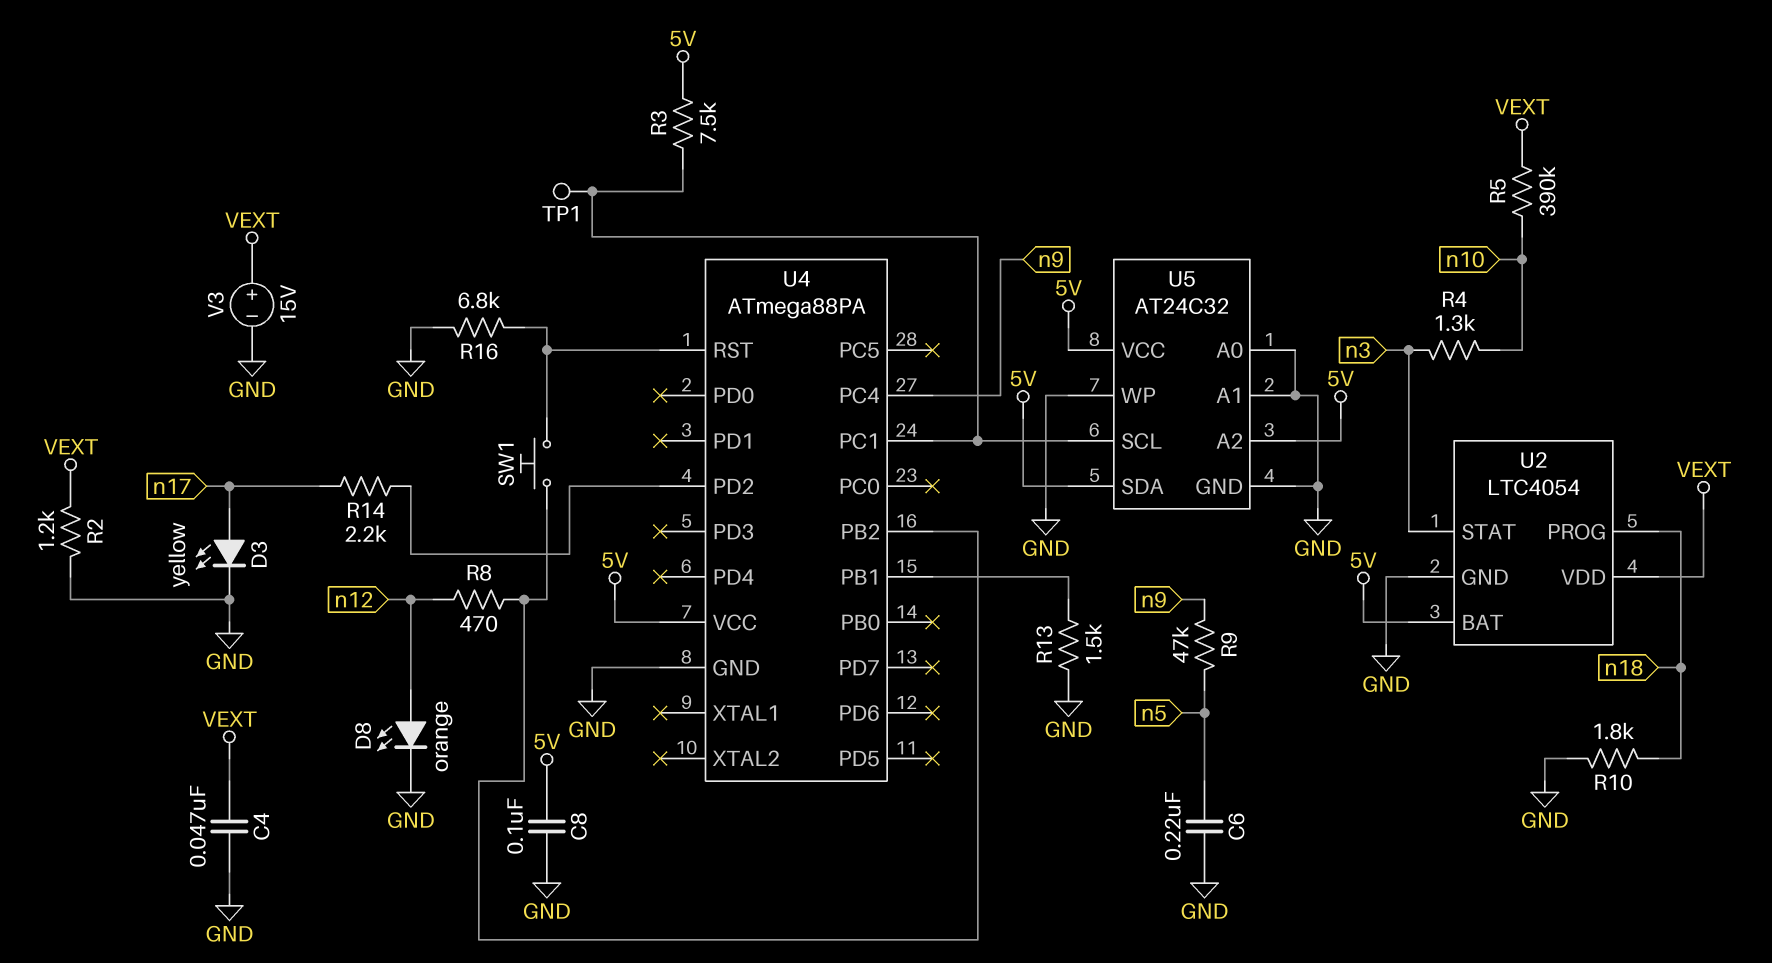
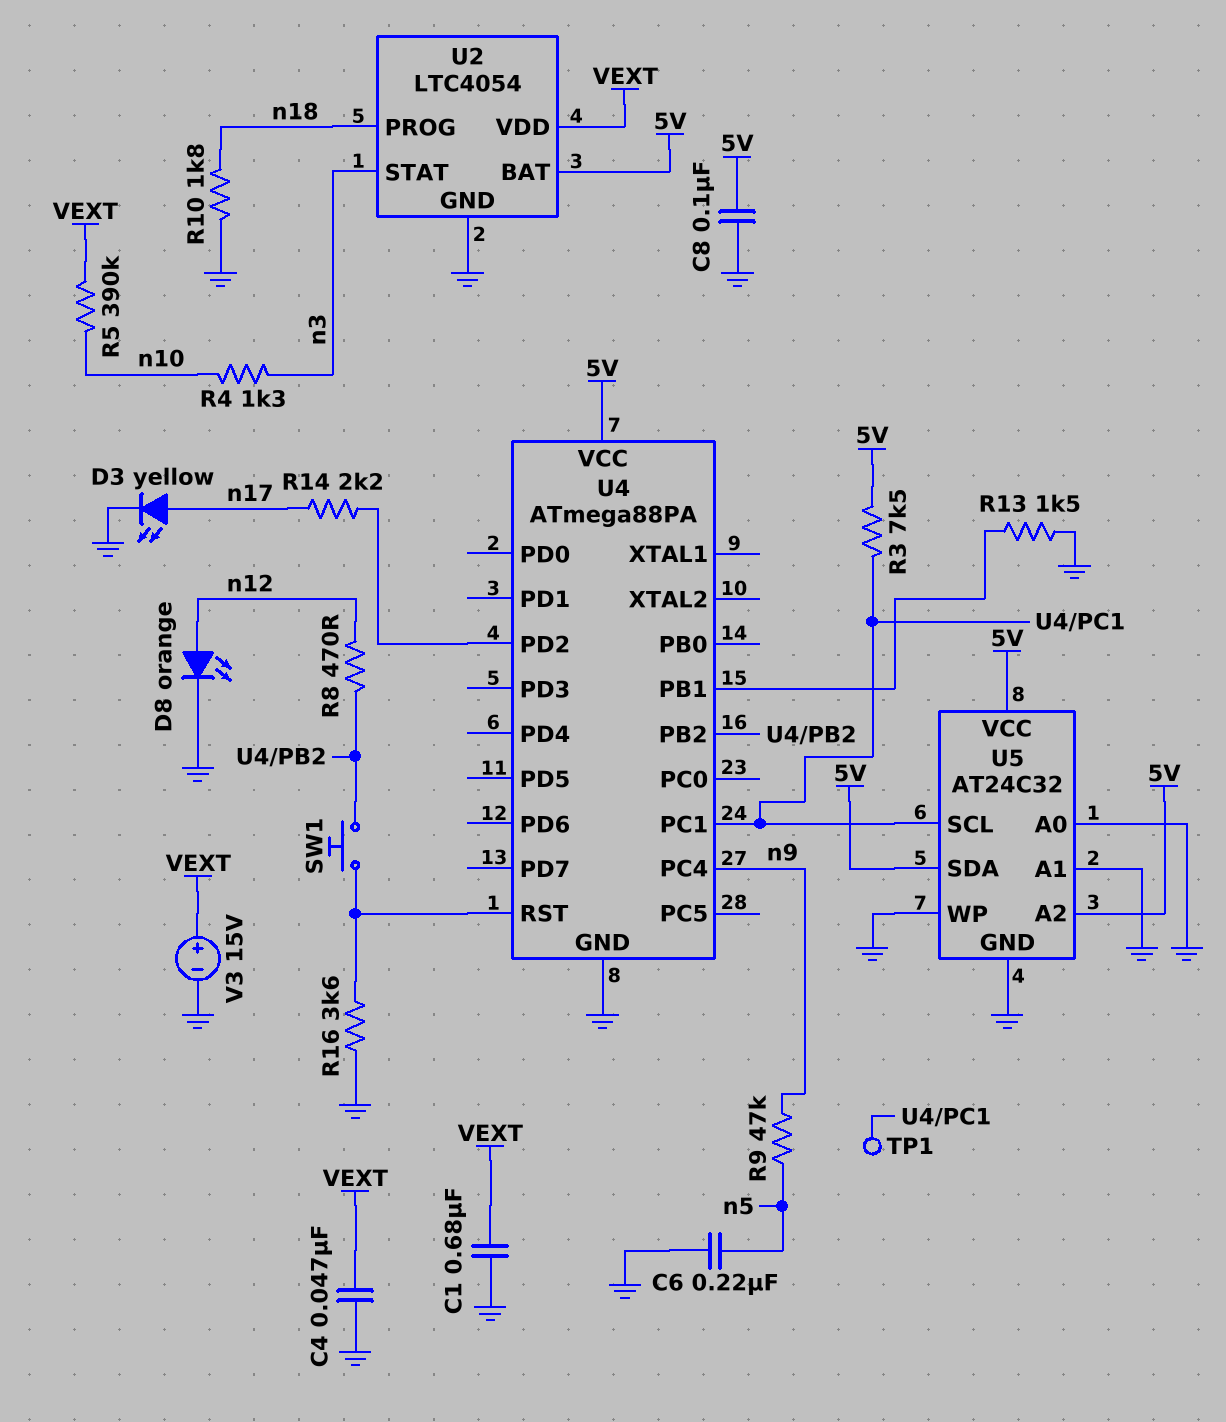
C1: none -> 680nF (GND, VEXT)
R2: 1.2k (GND, VEXT) -> none
R16: 6.8k (GND, U4/RST) -> 3.6k (GND, U4/RST)

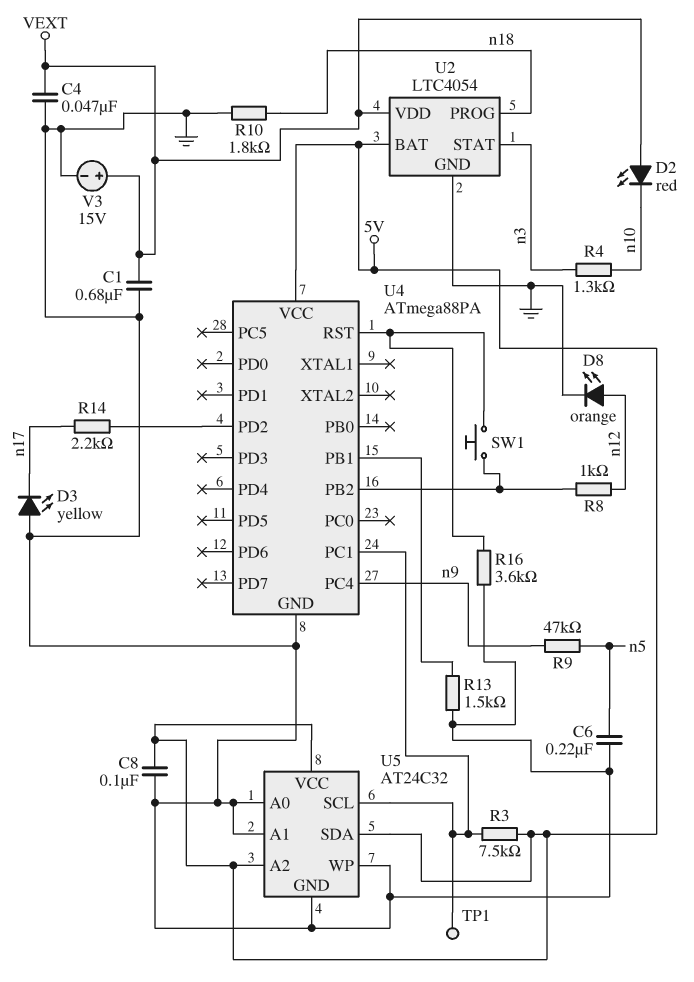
D2: none -> LED red (A VEXT, K n10)
D3: LED yellow (A n17, K GND) -> LED yellow (A GND, K n17)
R5: 390k (VEXT, n10) -> none
R8: 470 (U4/PB2, n12) -> 1k (U4/PB2, n12)

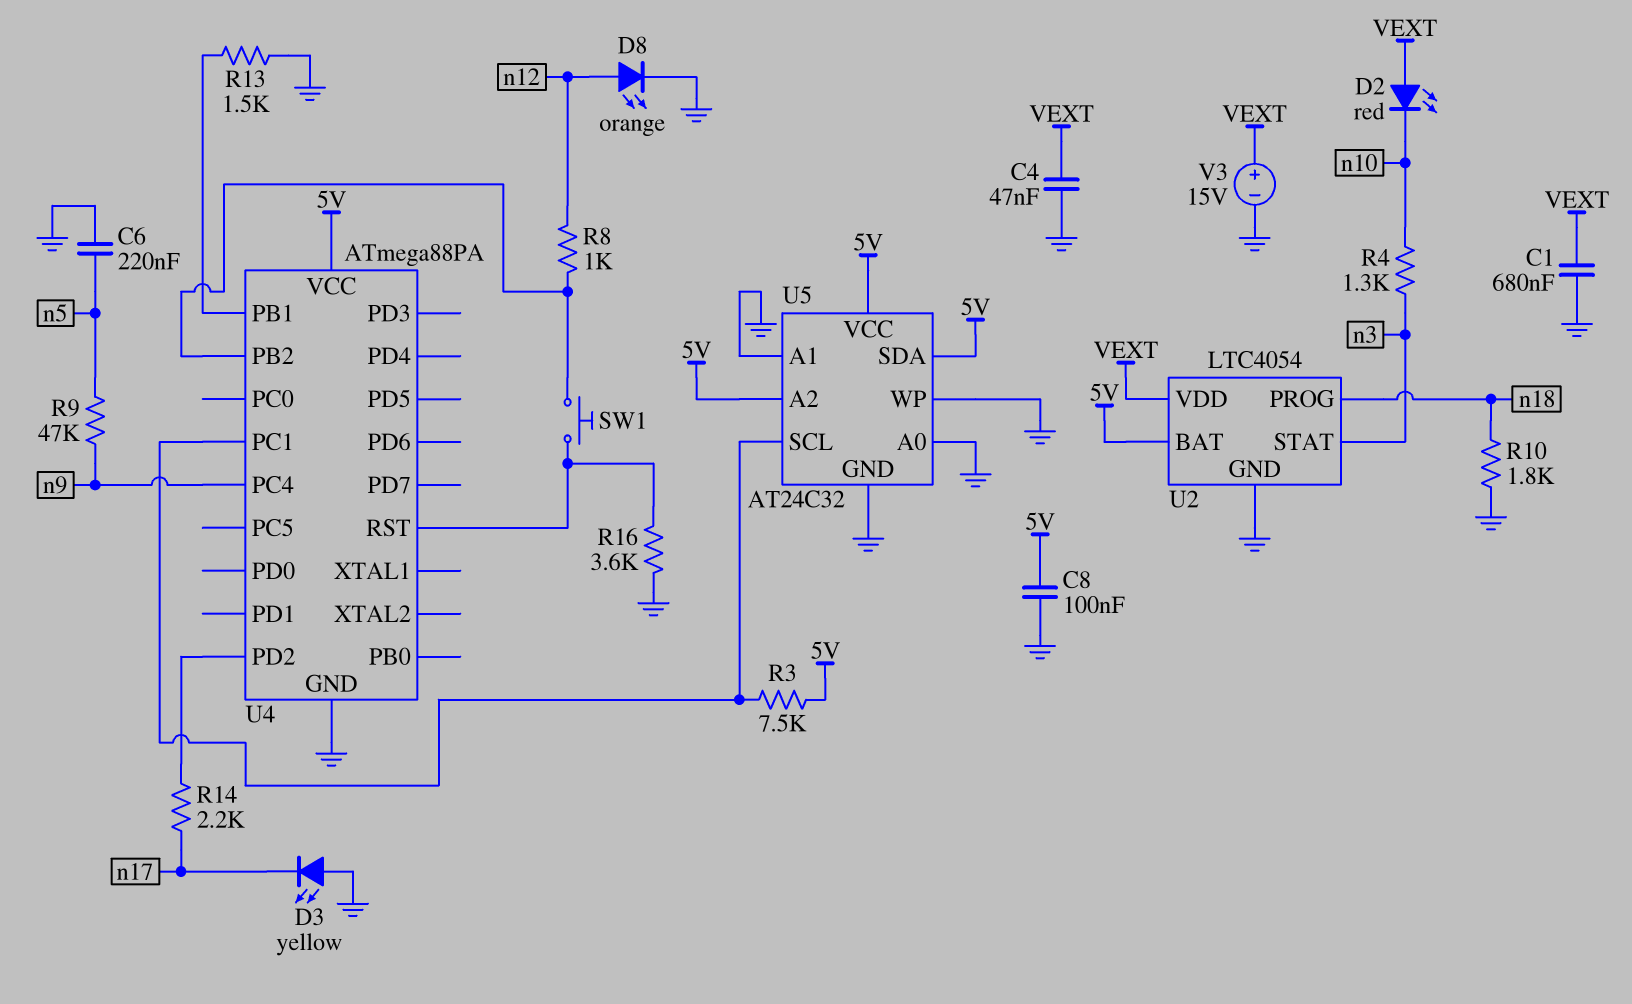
TP1: test point (U4/PC1) -> none

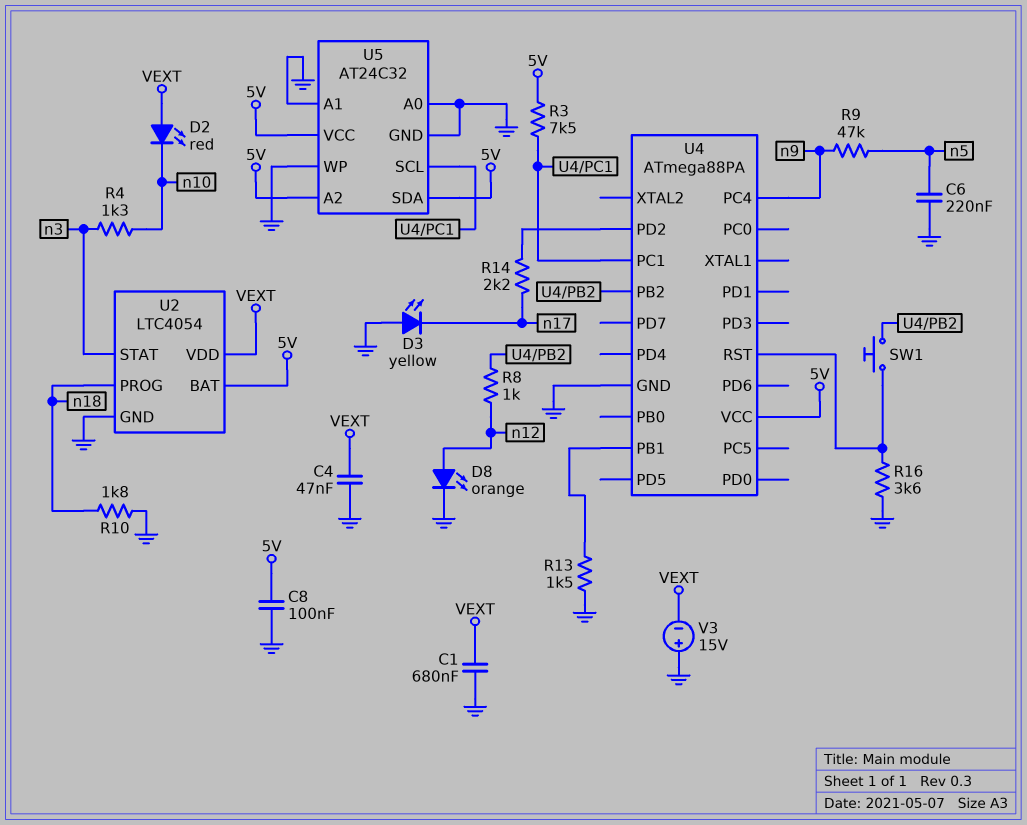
V3: 15V (plus VEXT, minus GND) -> 15V (plus GND, minus VEXT)

